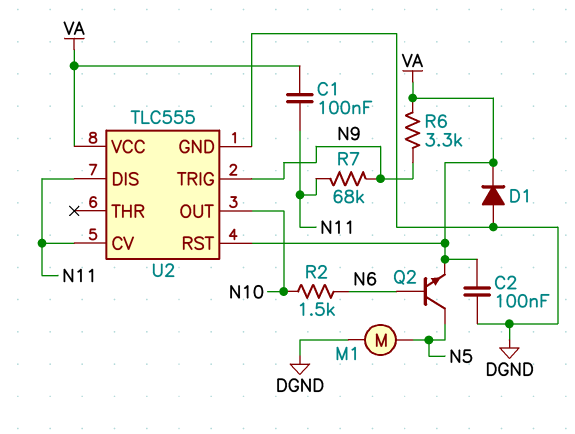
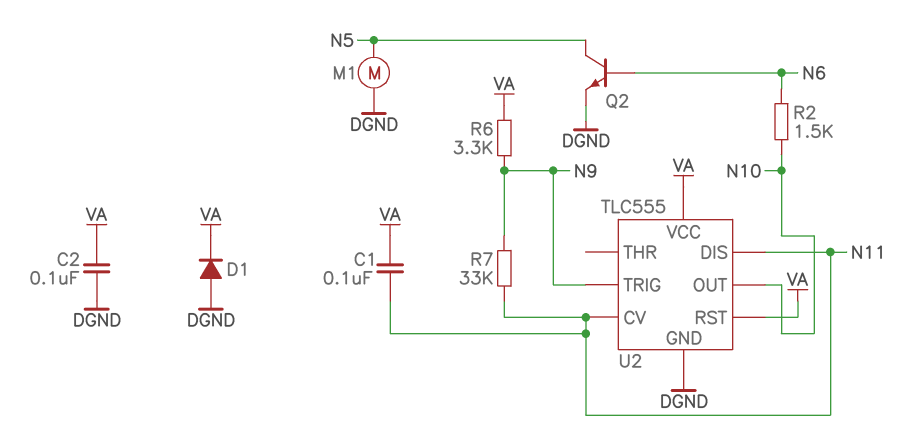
Q2: NPN (B N6, C N5, E VA) -> NPN (B N6, C N5, E DGND)
R7: 68k (N9, N11) -> 33k (N9, N11)

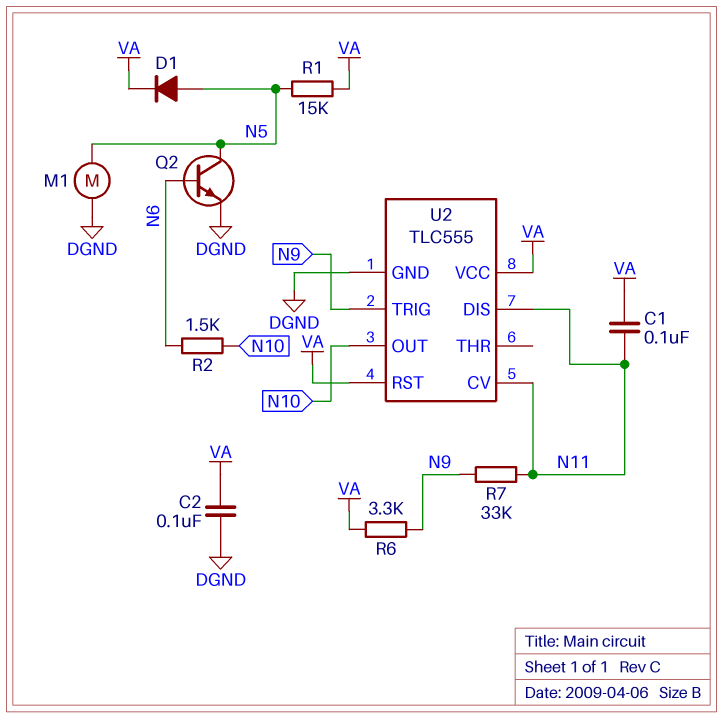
D1: diode (A DGND, K VA) -> diode (A N5, K VA)
R1: none -> 15k (N5, VA)

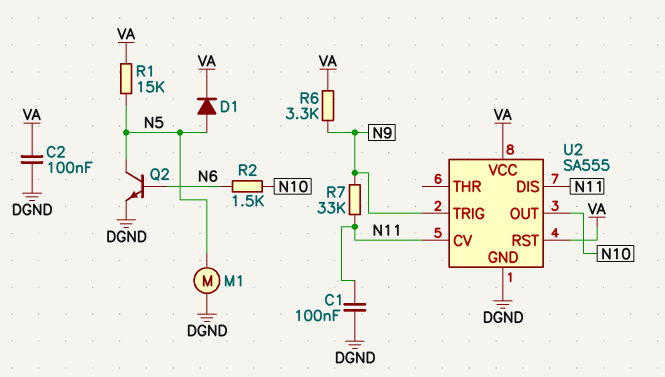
C1: 100nF (N11, VA) -> 100nF (DGND, N11)
U2: TLC555 -> SA555

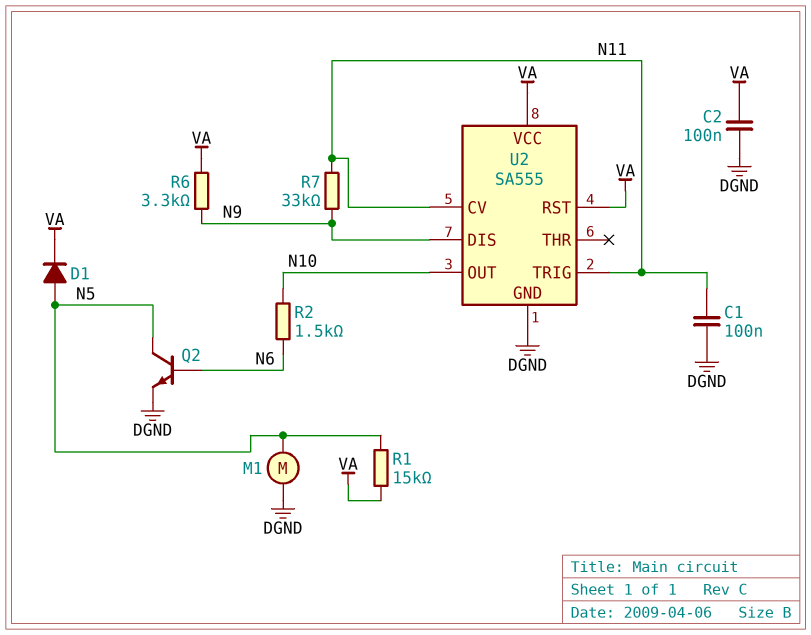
U2 pin DIS: N11 -> N9
U2 pin TRIG: N9 -> N11

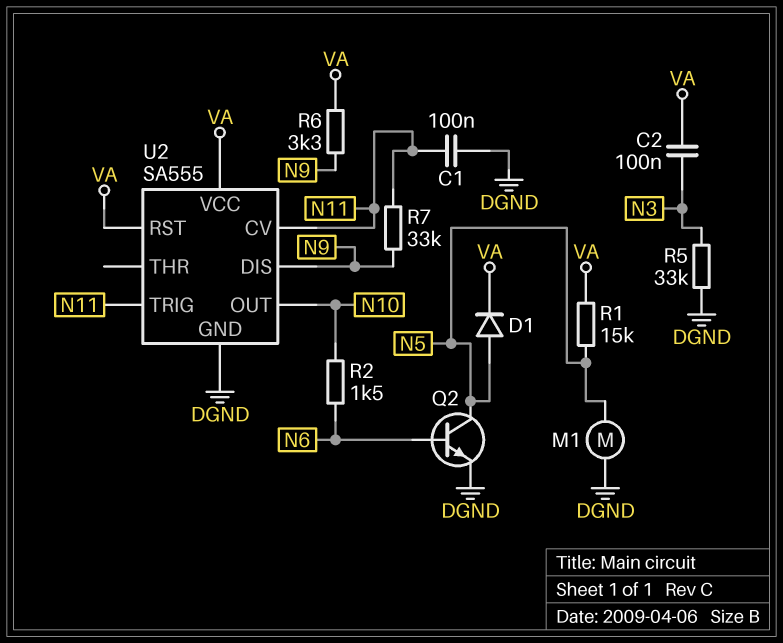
C2: 100nF (DGND, VA) -> 100nF (N3, VA)
R5: none -> 33k (DGND, N3)

